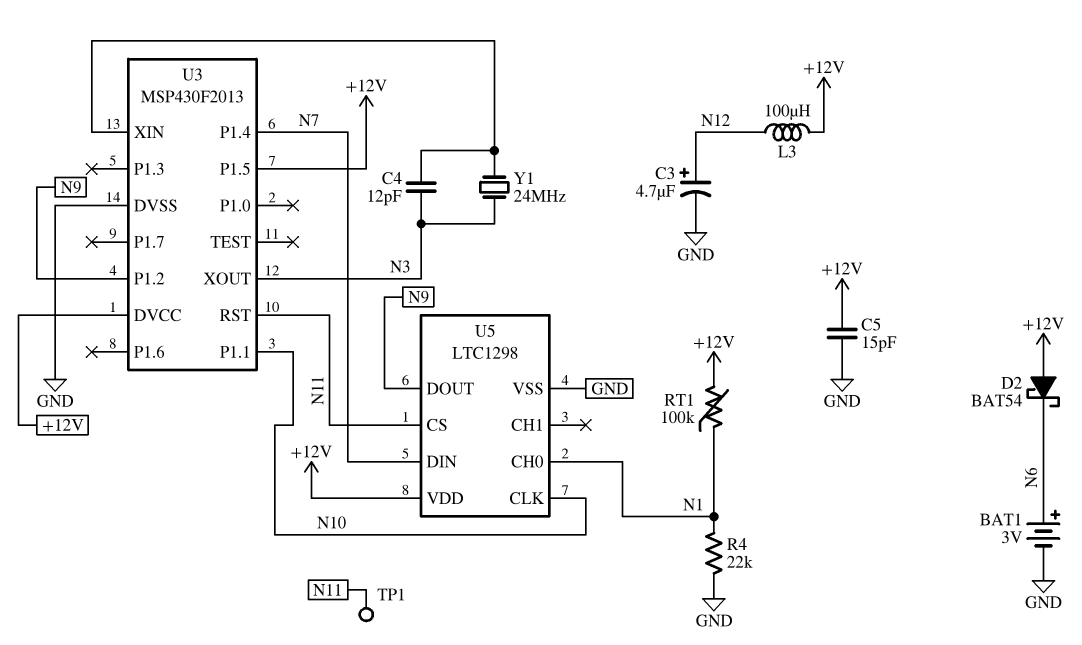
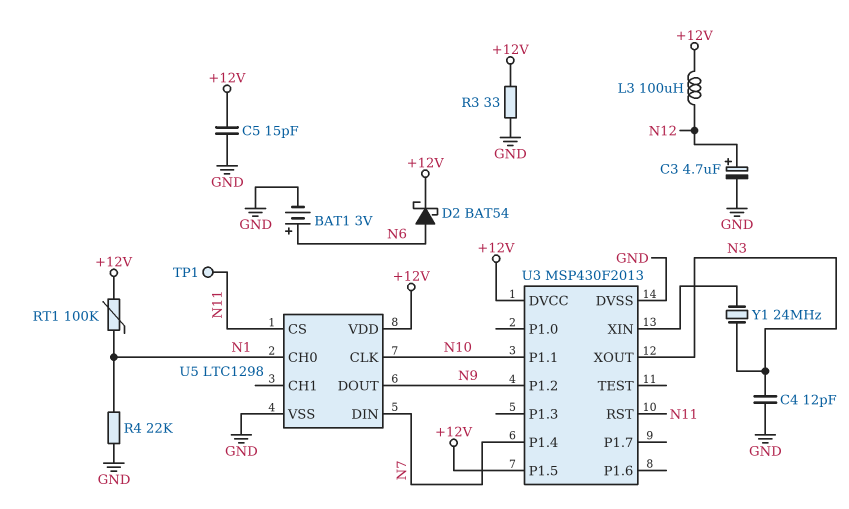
C4: 12pF (N3, U3/XIN) -> 12pF (GND, N3)
D2: schottky BAT54 (A +12V, K N6) -> schottky BAT54 (A N6, K +12V)
R3: none -> 33 (+12V, GND)

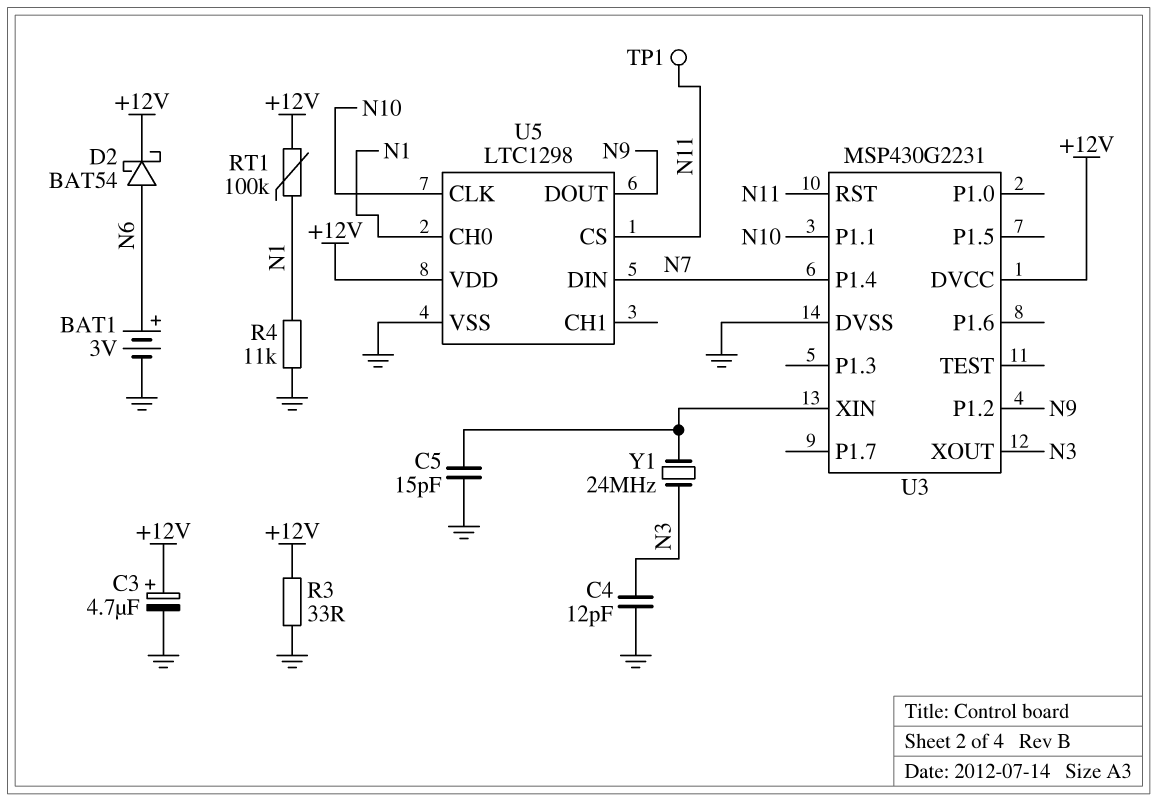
C3: 4.7uF (plus N12, minus GND) -> 4.7uF (plus +12V, minus GND)
C5: 15pF (+12V, GND) -> 15pF (GND, U3/XIN)
L3: 100uH (+12V, N12) -> none
R4: 22k (GND, N1) -> 11k (GND, N1)
U3: MSP430F2013 -> MSP430G2231
U3 pin P1.5: +12V -> none

